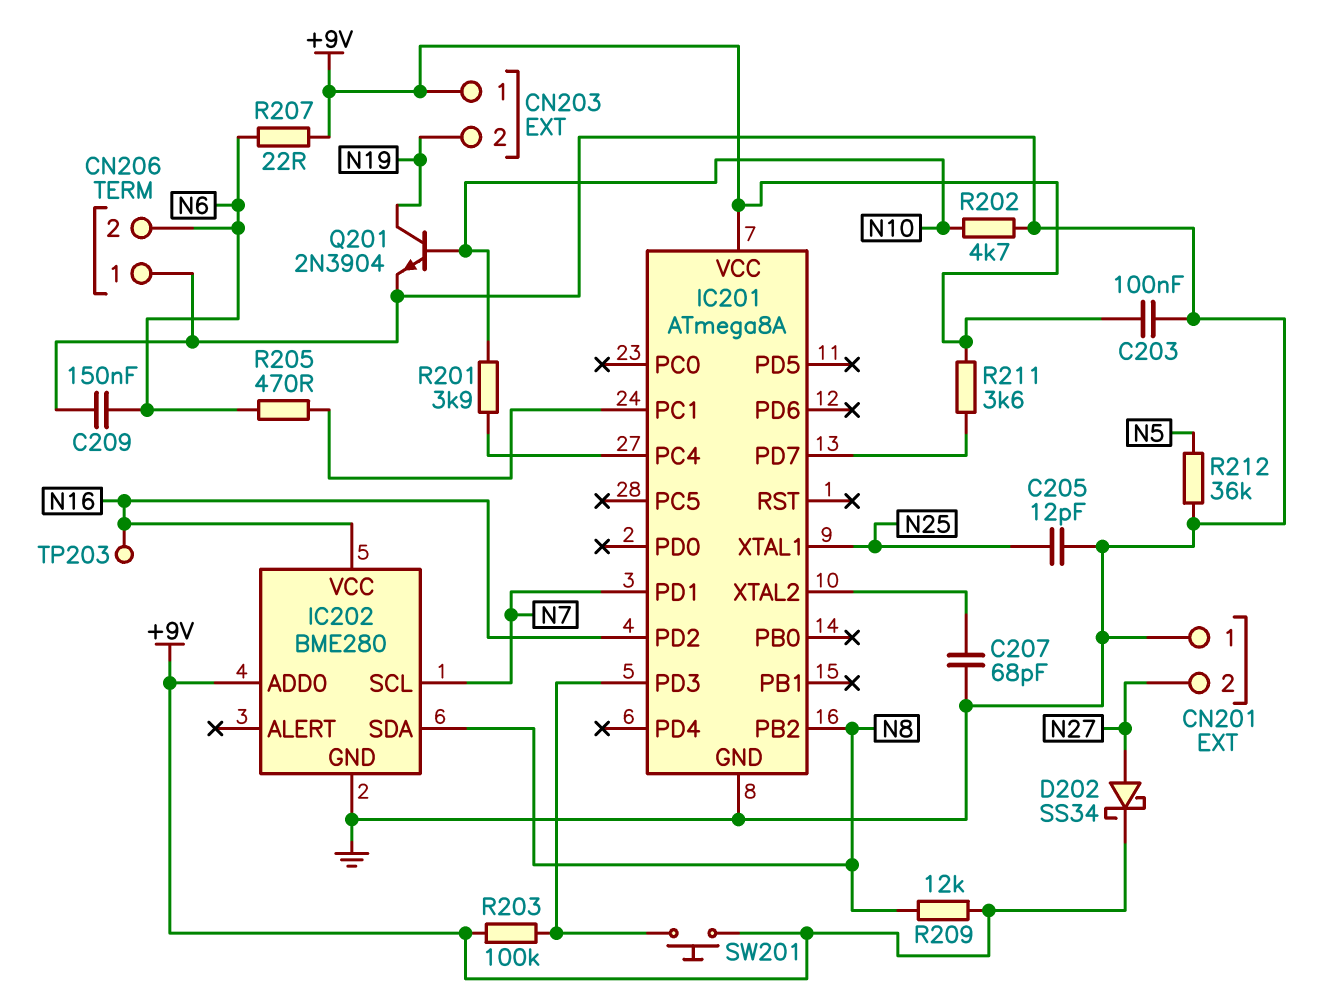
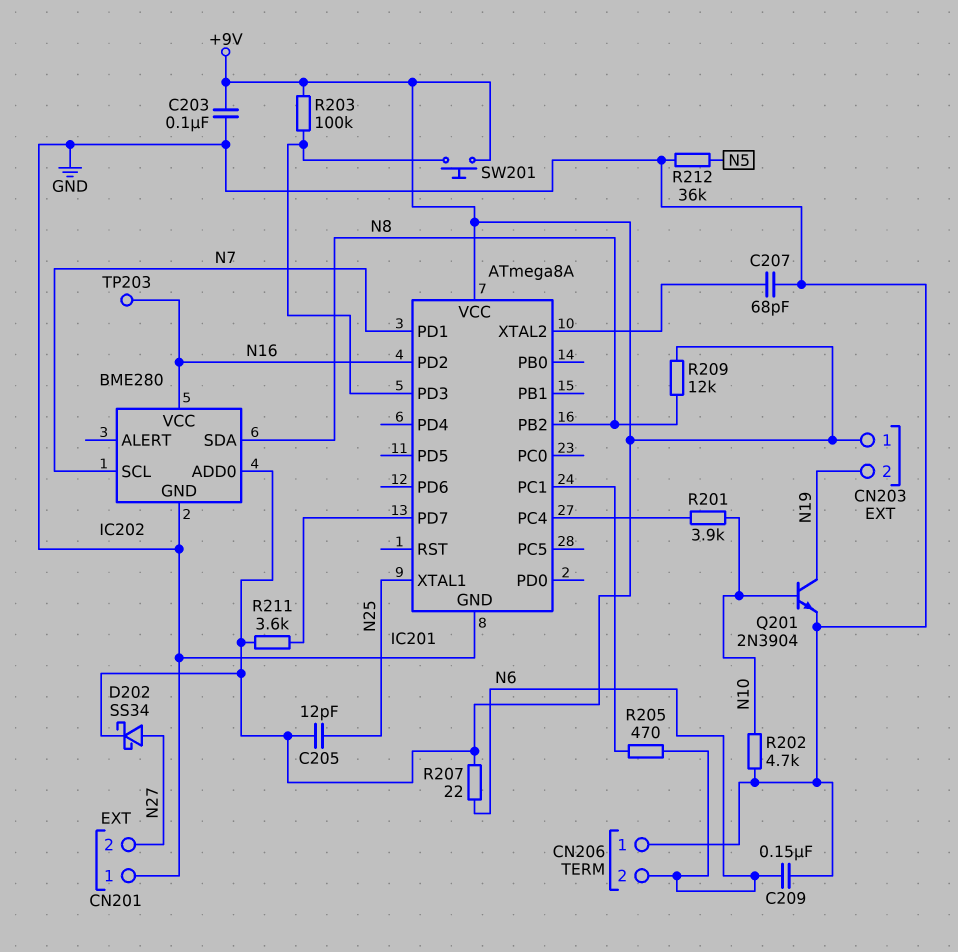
C205: 12pF (GND, N25) -> 12pF (+9V, N25)

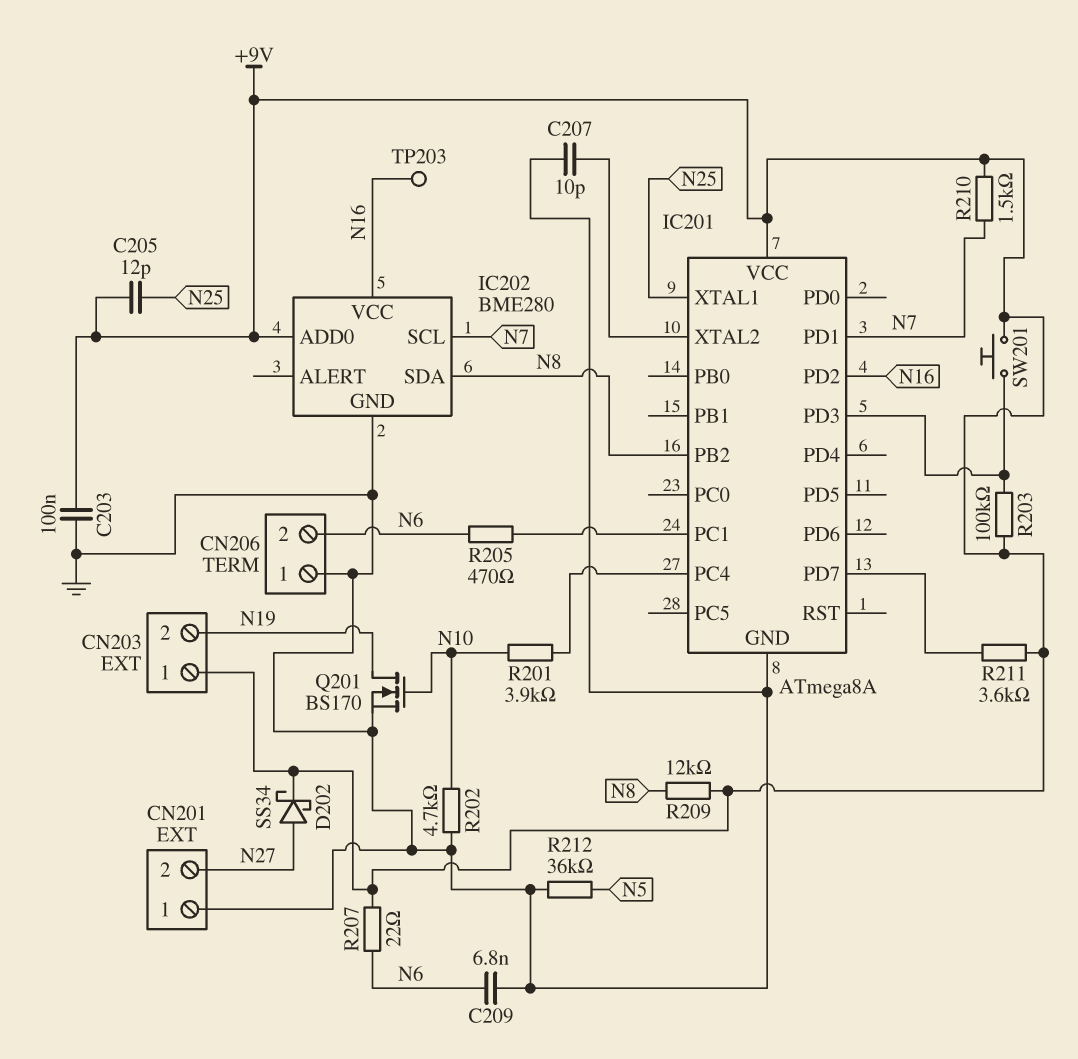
C207: 68pF (GND, IC201/XTAL2) -> 10pF (GND, IC201/XTAL2)
C209: 150nF (GND, N6) -> 6.8nF (GND, N6)
Q201: NPN 2N3904 (B N10, C N19, E GND) -> NMOS BS170 (G N10, D N19, S GND)
R210: none -> 1.5k (+9V, N7)

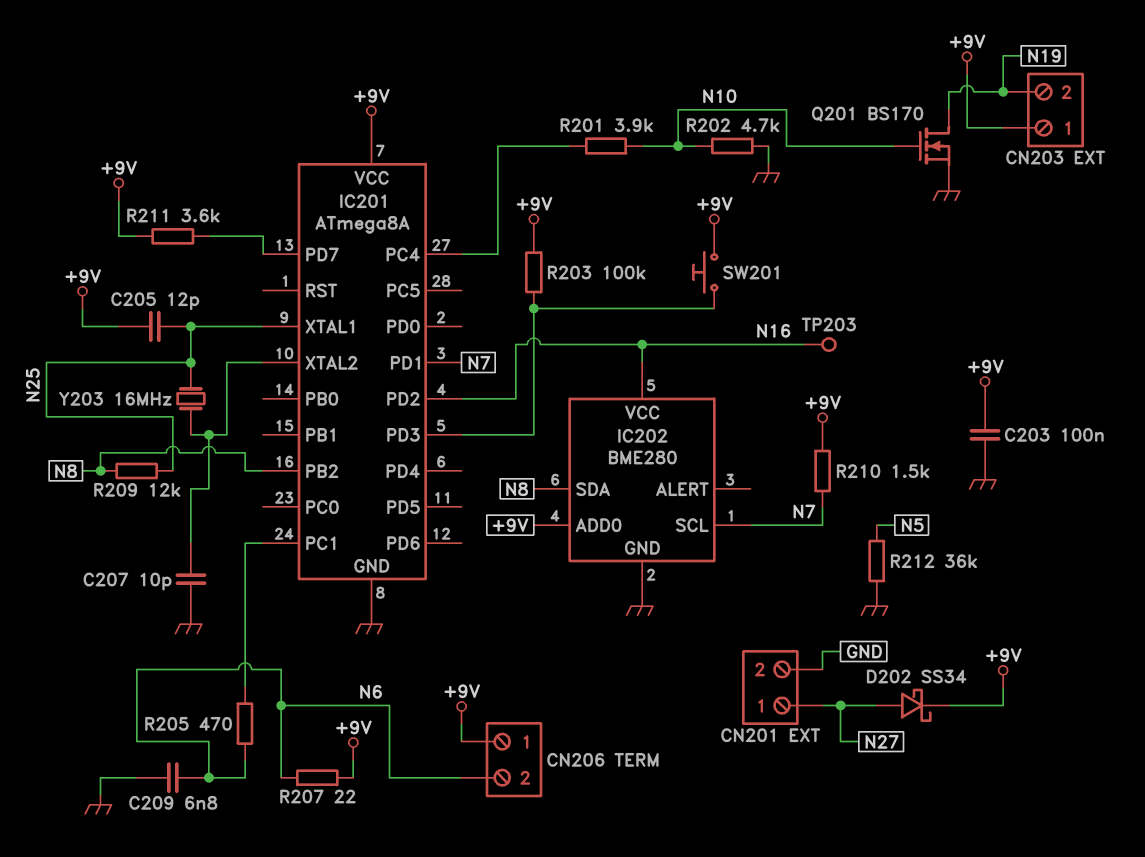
CN201 pin 1: GND -> N27
CN201 pin 2: N27 -> GND
CN206 pin 1: GND -> +9V
R209: 12k (+9V, N8) -> 12k (N8, N25)
Y203: none -> 16MHz (IC201/XTAL2, N25)

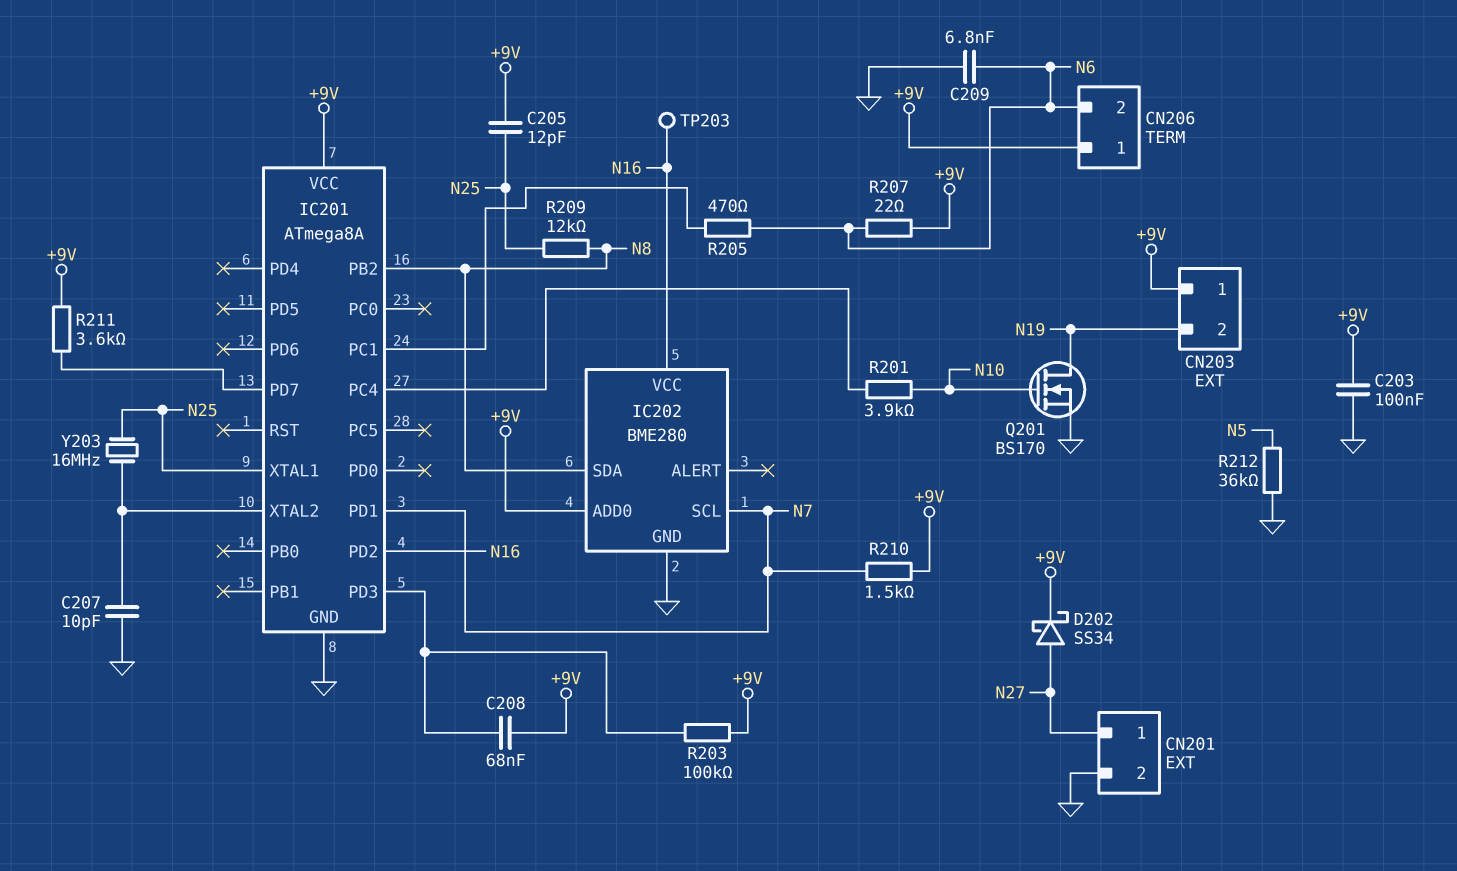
C208: none -> 68nF (+9V, IC201/PD3)
R202: 4.7k (GND, N10) -> none
SW201: button (+9V, IC201/PD3) -> none

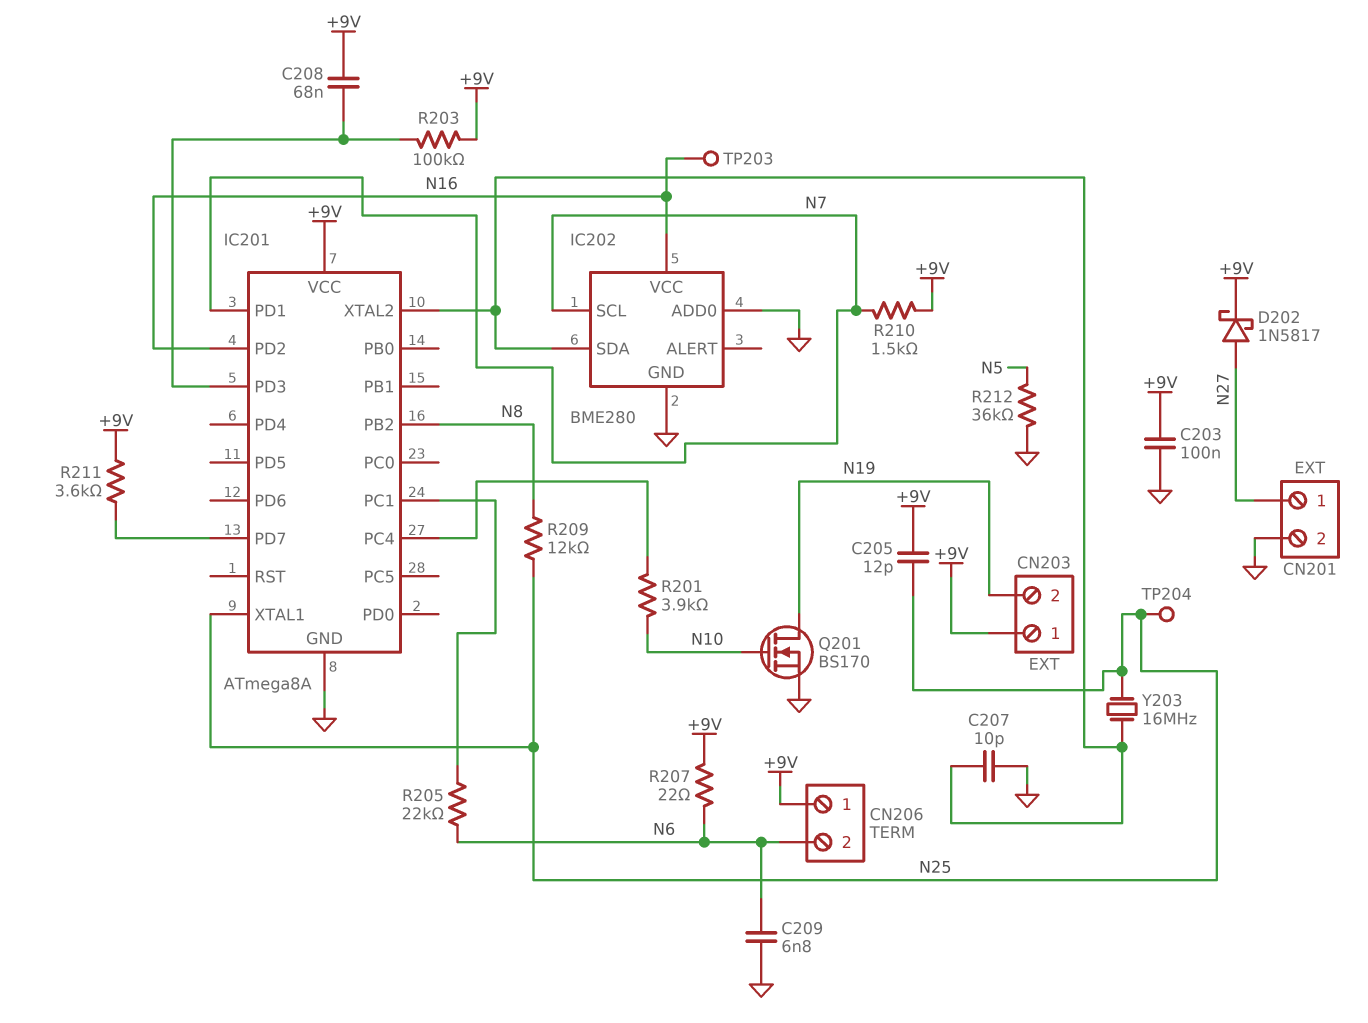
D202: schottky SS34 (A N27, K +9V) -> schottky 1N5817 (A N27, K +9V)
IC202 pin ADD0: +9V -> GND
IC202 pin SDA: N8 -> IC201/XTAL2
R205: 470 (IC201/PC1, N6) -> 22k (IC201/PC1, N6)
TP204: none -> test point (N25)

